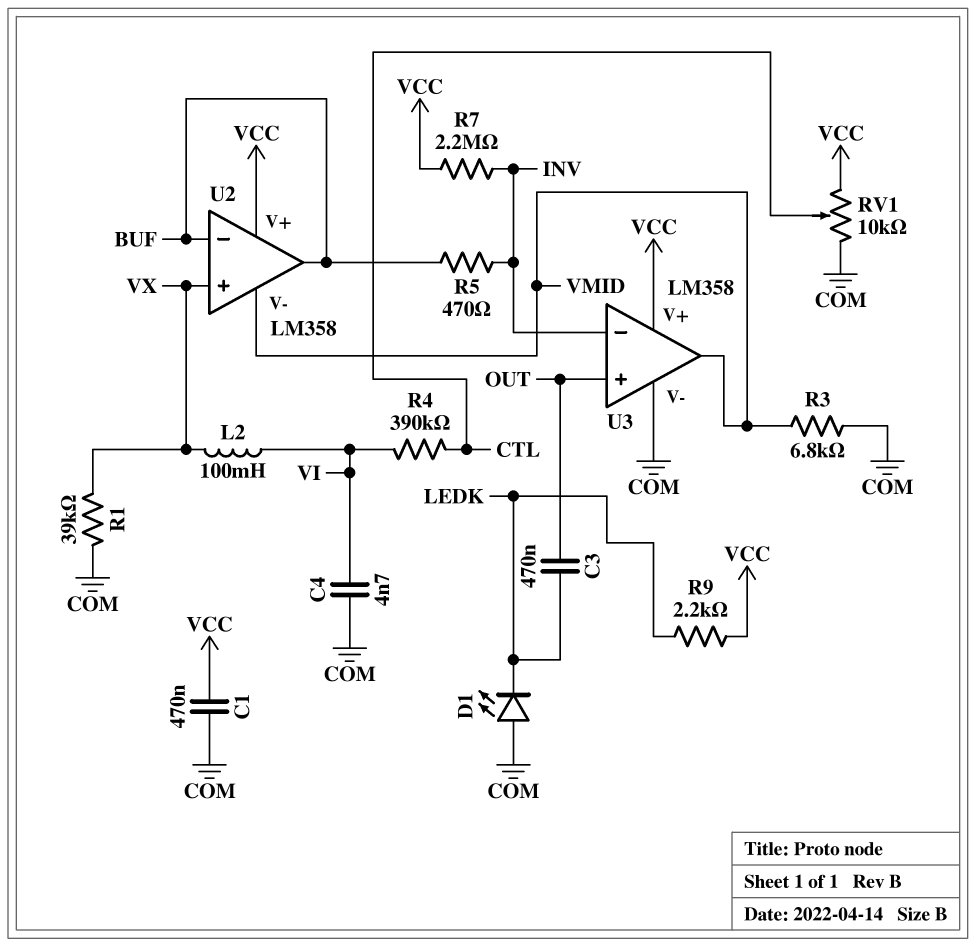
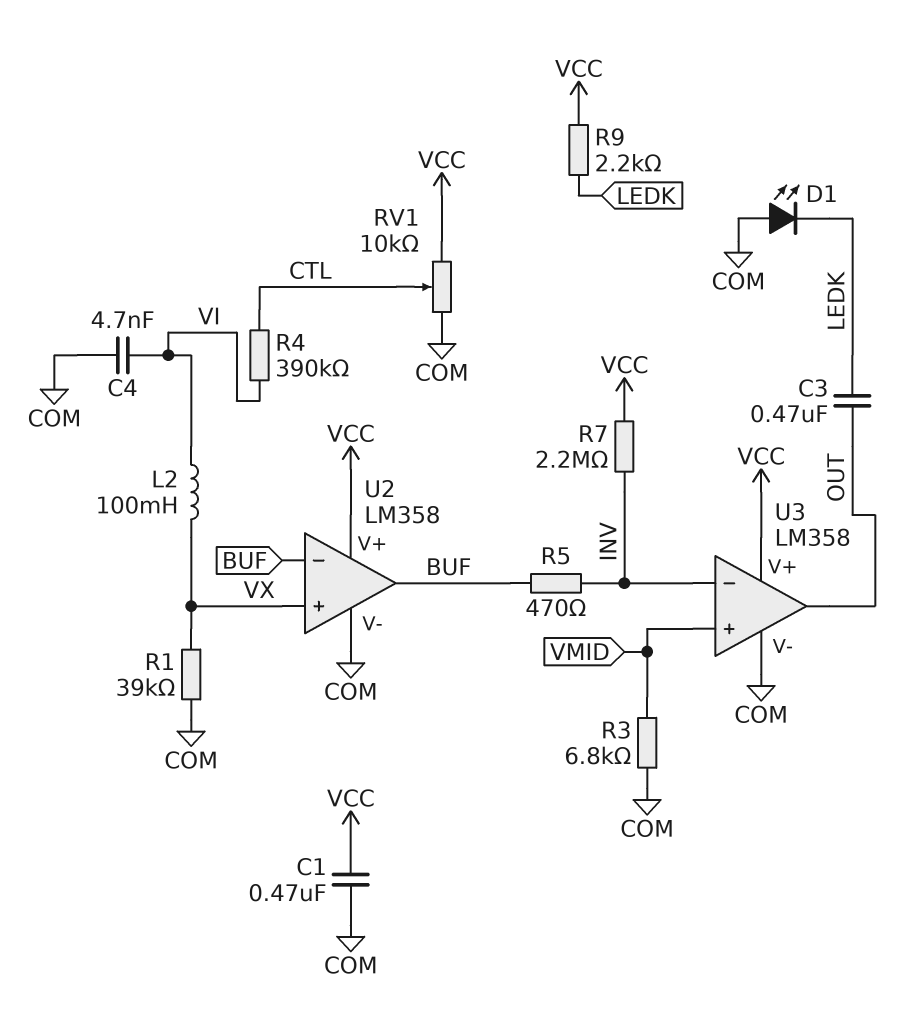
U2 pin V-: VMID -> COM
U3 pin in+: OUT -> VMID
U3 pin out: VMID -> OUT

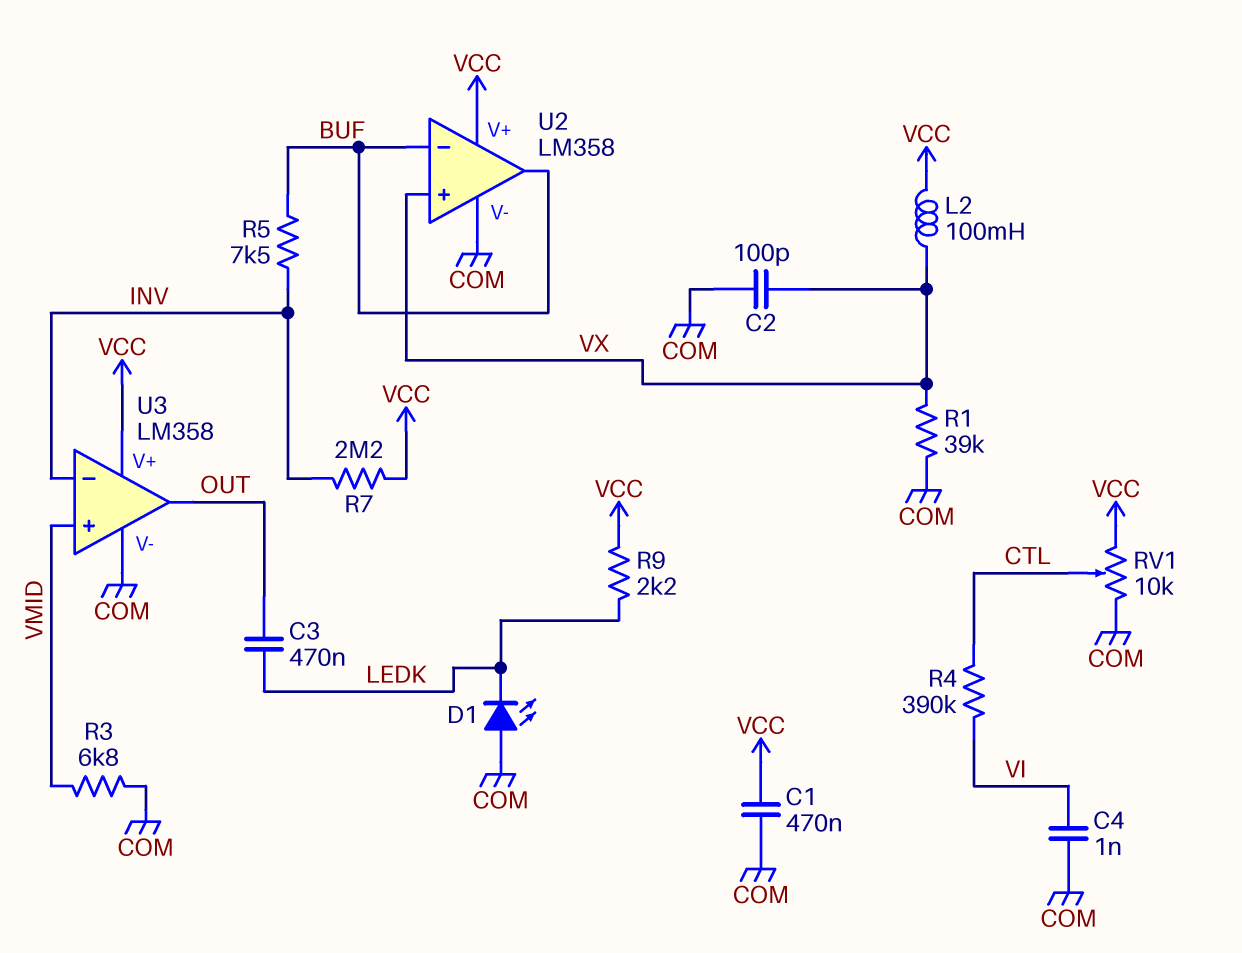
C2: none -> 100pF (COM, VX)
C4: 4.7nF (COM, VI) -> 1nF (COM, VI)
L2: 100mH (VI, VX) -> 100mH (VCC, VX)
R5: 470 (BUF, INV) -> 7.5k (BUF, INV)

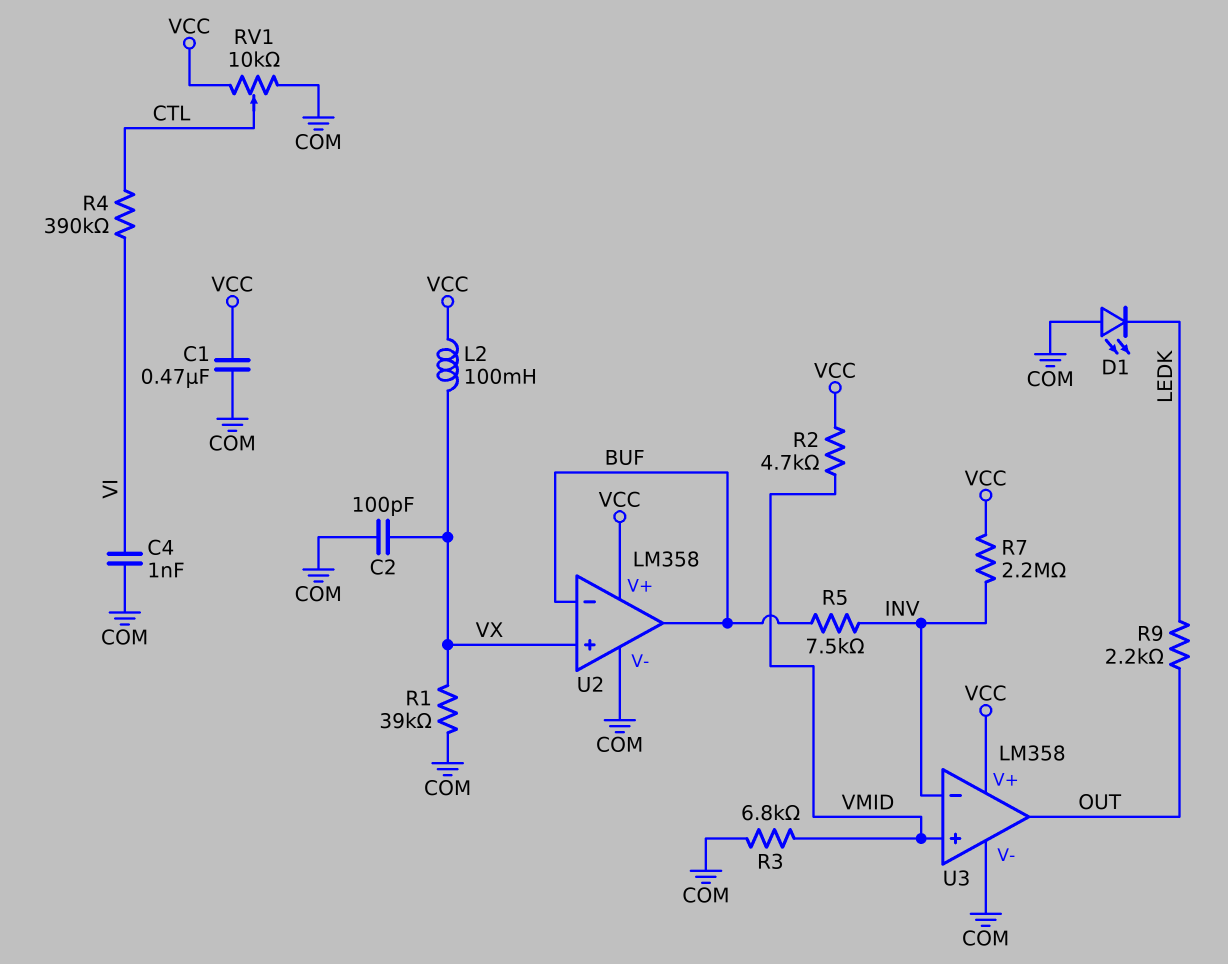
C3: 470nF (LEDK, OUT) -> none
R2: none -> 4.7k (VCC, VMID)
R9: 2.2k (LEDK, VCC) -> 2.2k (LEDK, OUT)

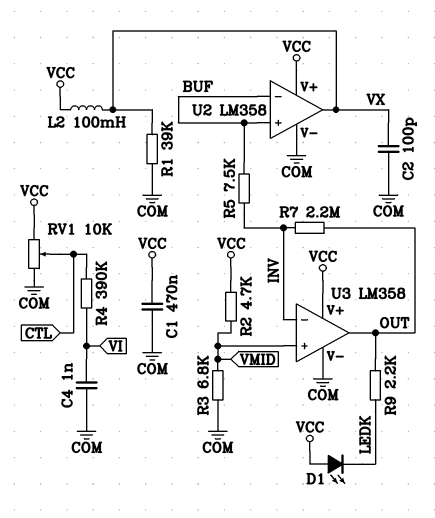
D1: LED (A COM, K LEDK) -> LED (A VCC, K LEDK)
R7: 2.2M (INV, VCC) -> 2.2M (INV, OUT)
U2 pin in+: VX -> BUF
U2 pin out: BUF -> VX

